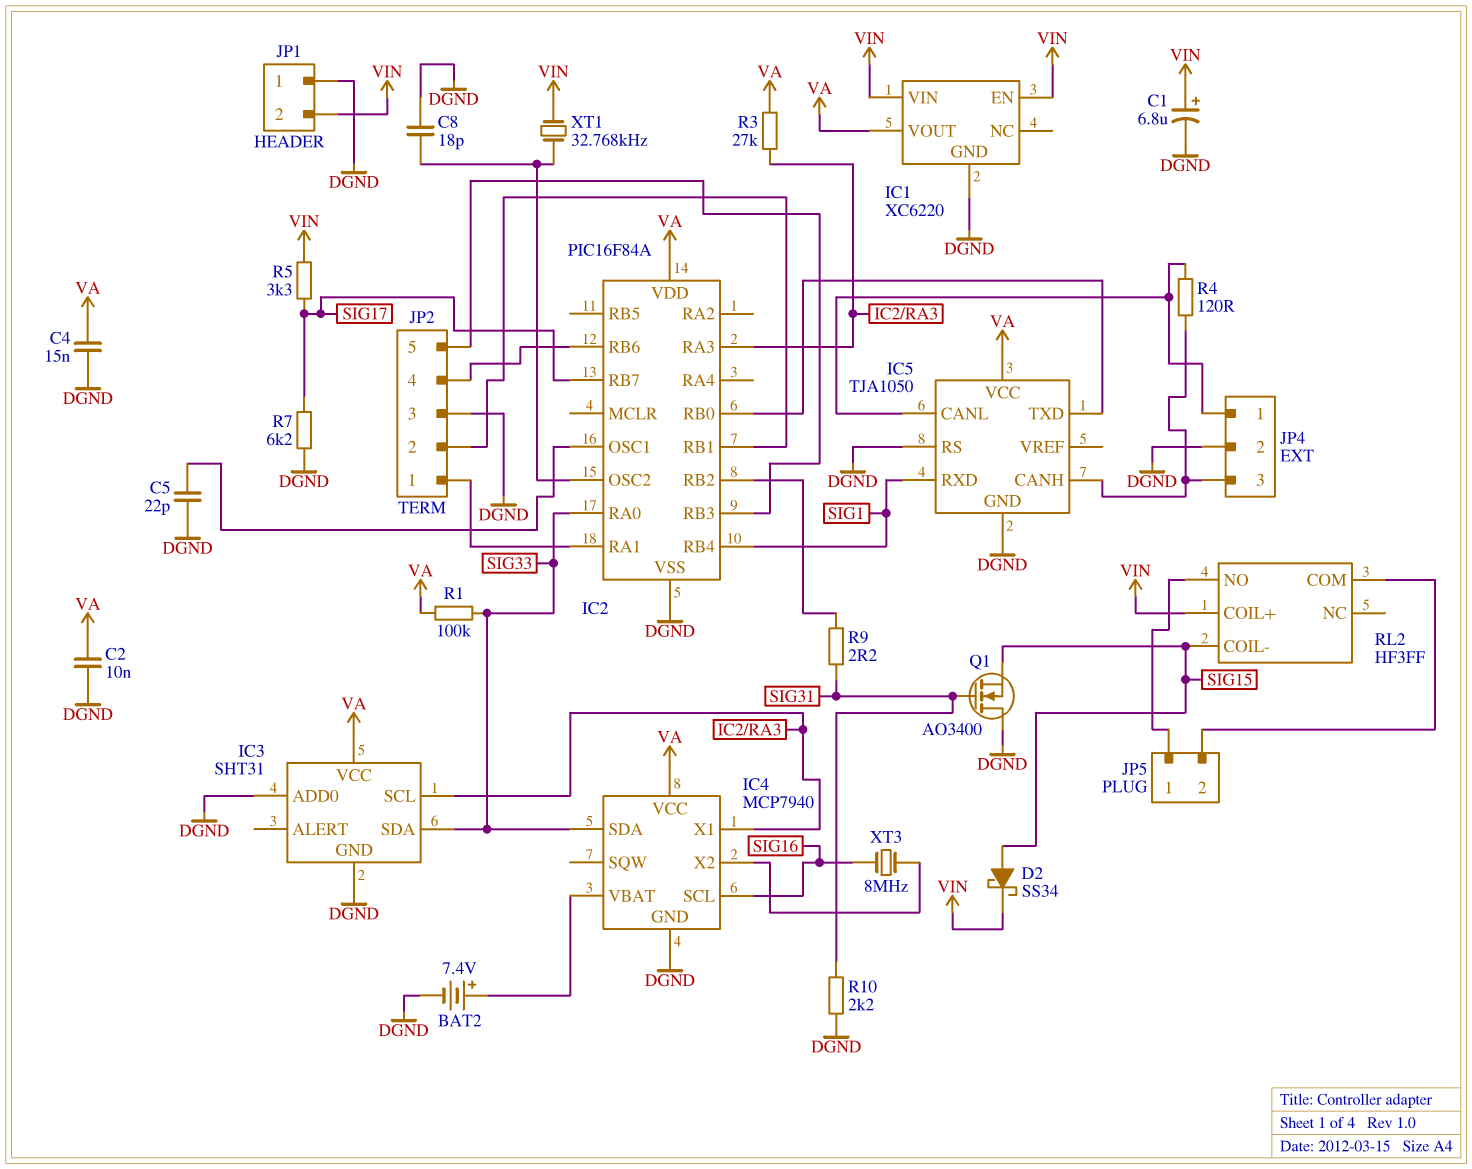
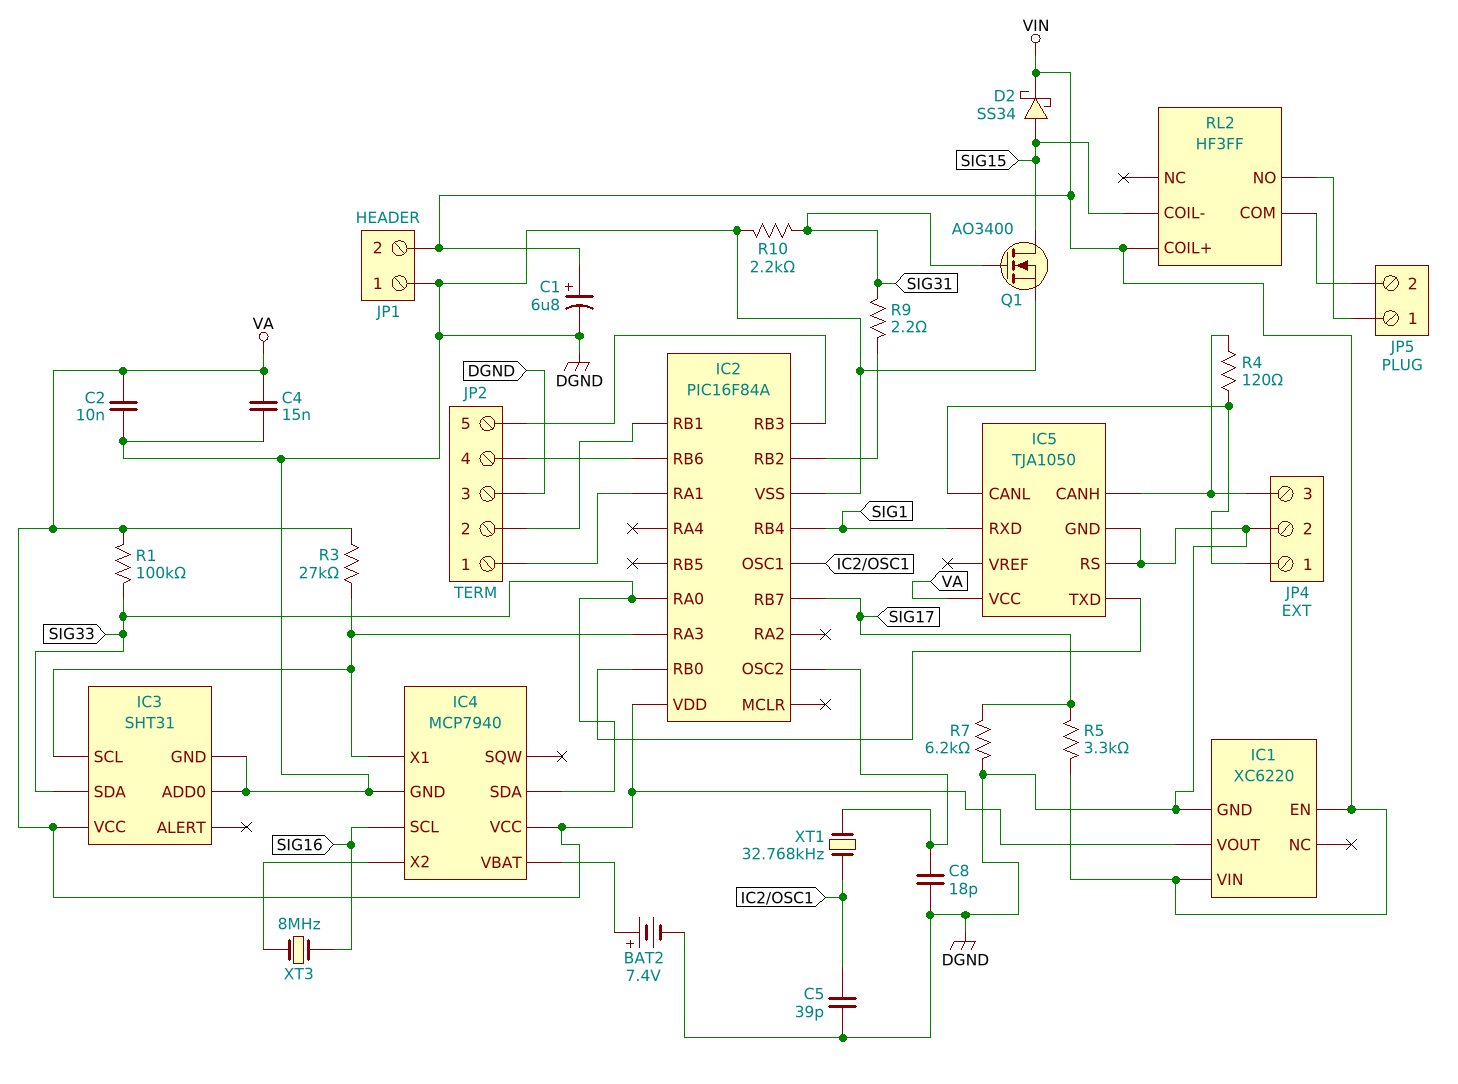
C5: 22pF (DGND, IC2/OSC1) -> 39pF (DGND, IC2/OSC1)
Q1: NMOS AO3400 (G SIG31, D DGND, S SIG15) -> NMOS AO3400 (G SIG31, D SIG15, S DGND)
XT1: 32.768kHz (IC2/OSC2, VIN) -> 32.768kHz (IC2/OSC1, IC2/OSC2)

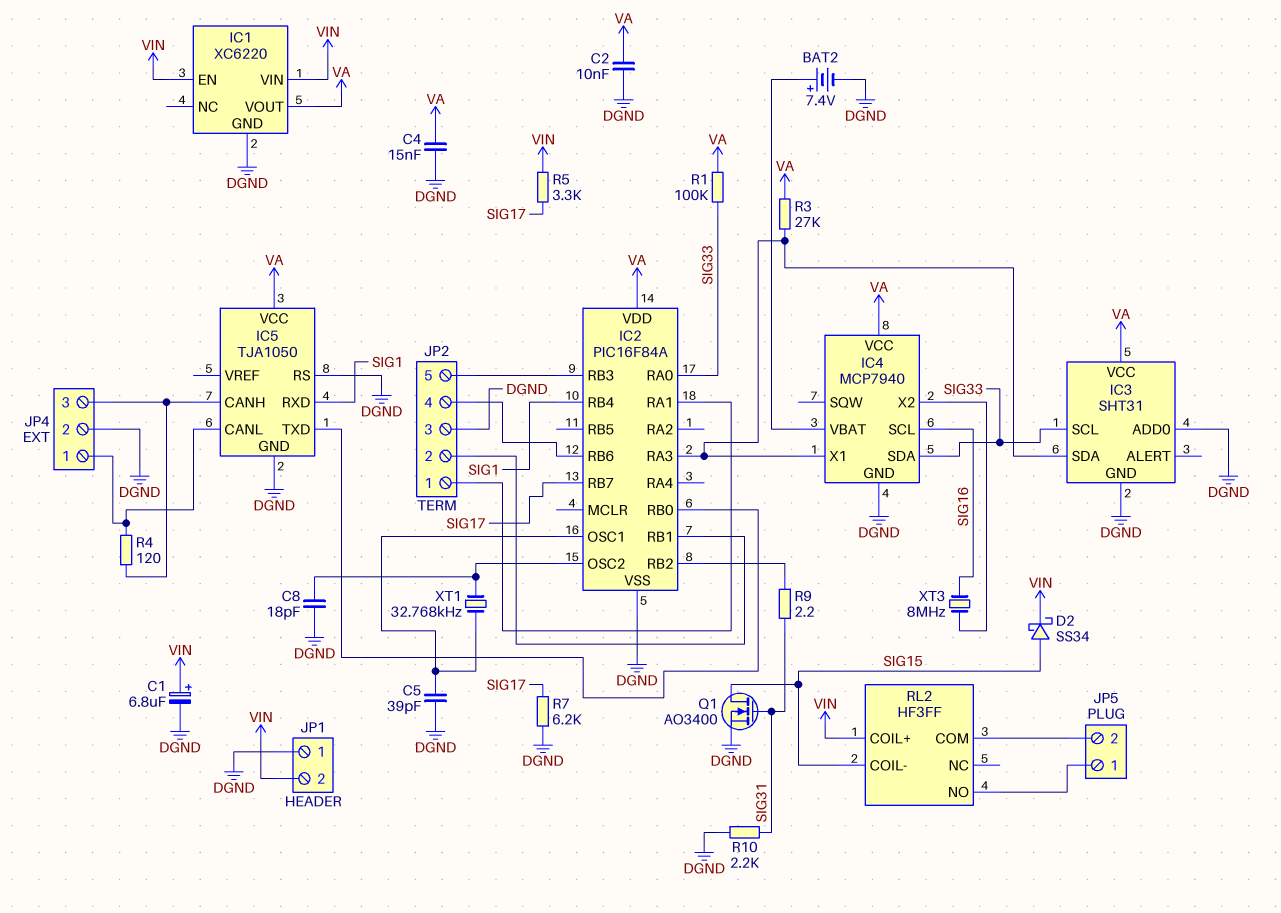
IC3 pin SCL: IC2/RA3 -> SIG33
IC3 pin SDA: SIG33 -> IC2/RA3

